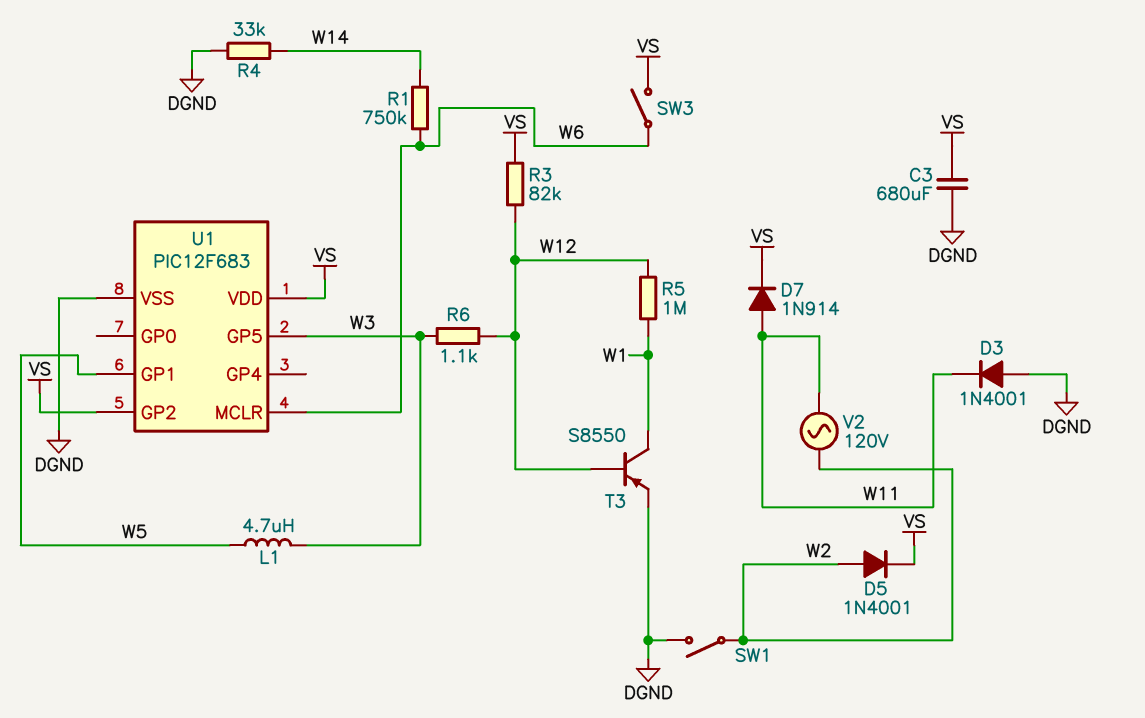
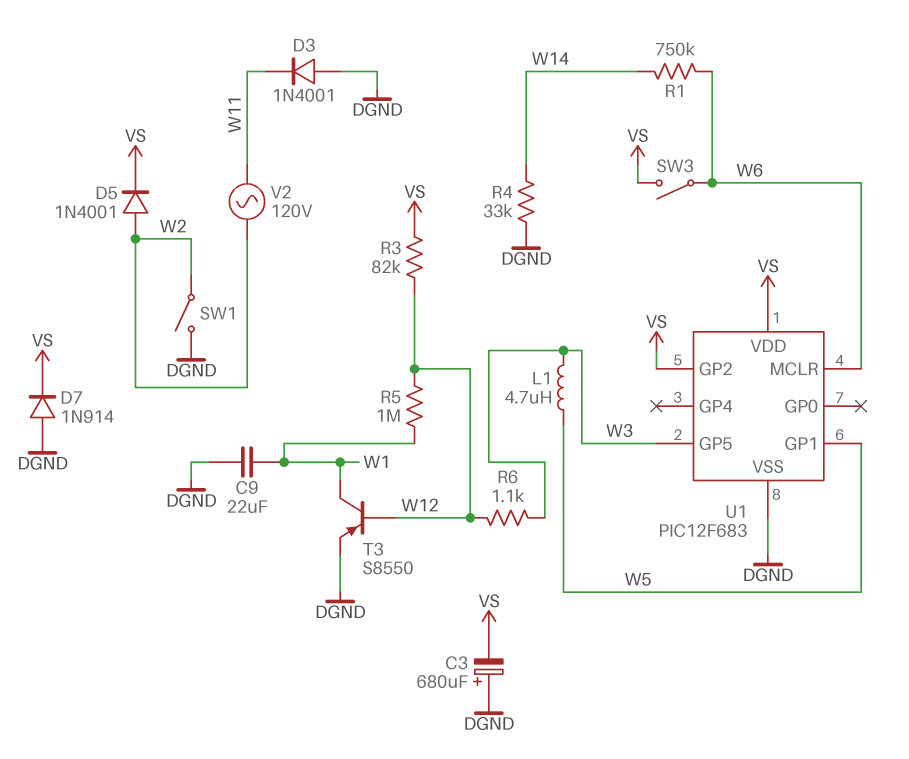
C3: 680uF (DGND, VS) -> 680uF (plus DGND, minus VS)
C9: none -> 22uF (DGND, W1)
D7: diode 1N914 (A W11, K VS) -> diode 1N914 (A DGND, K VS)

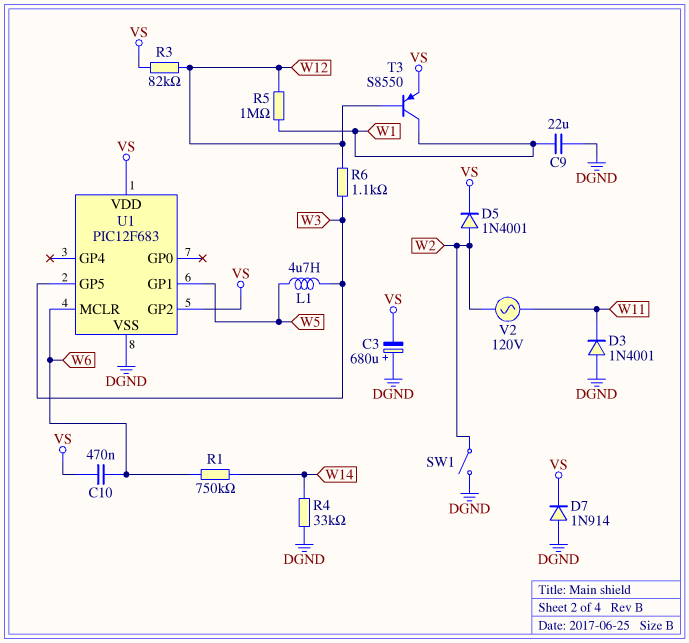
C10: none -> 470nF (VS, W6)
SW3: switch (VS, W6) -> none
T3: PNP S8550 (B W12, C W1, E DGND) -> PNP S8550 (B W12, C W1, E VS)

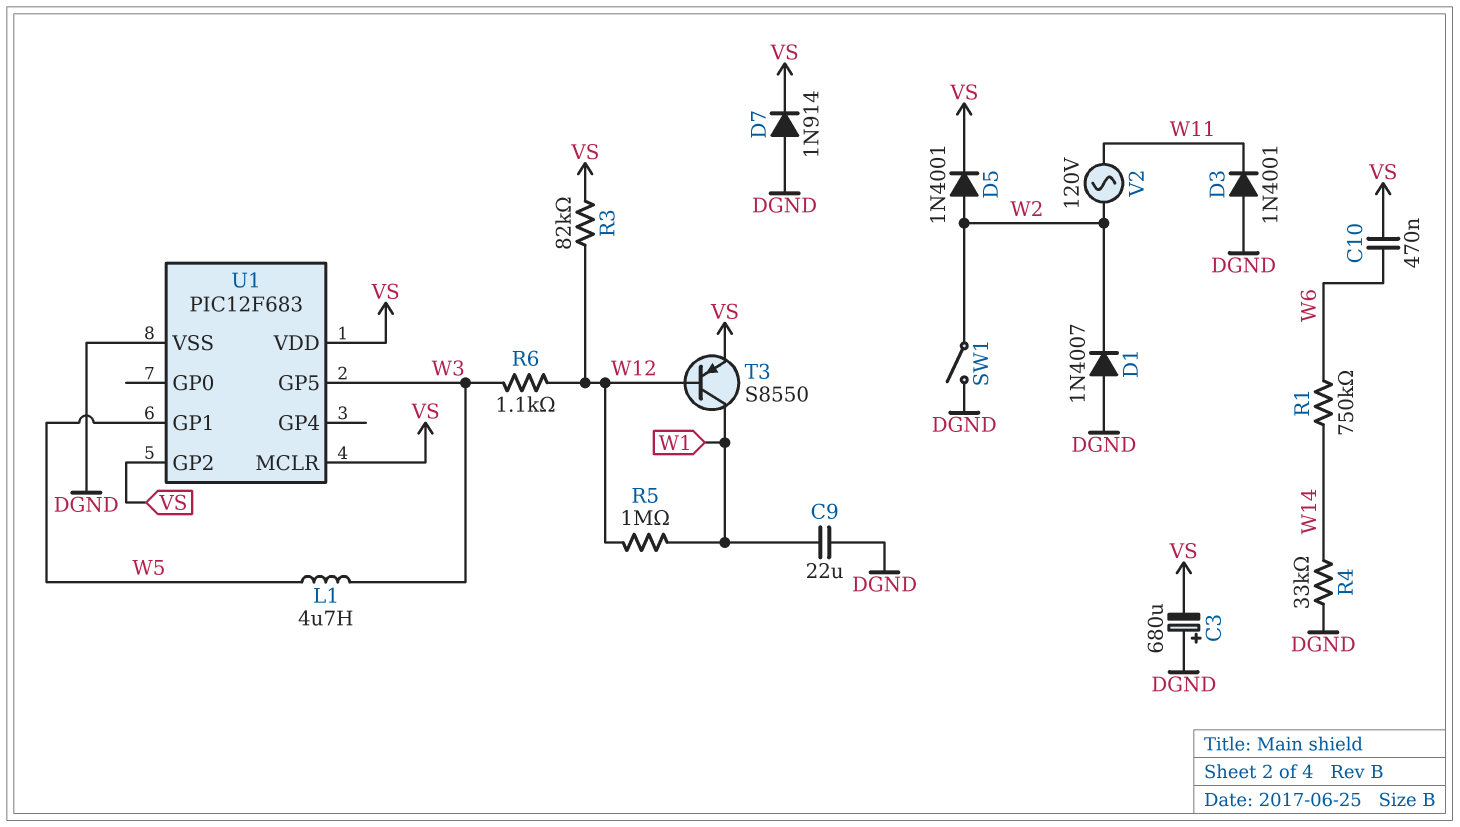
D1: none -> diode 1N4007 (A DGND, K W2)
U1 pin MCLR: W6 -> VS

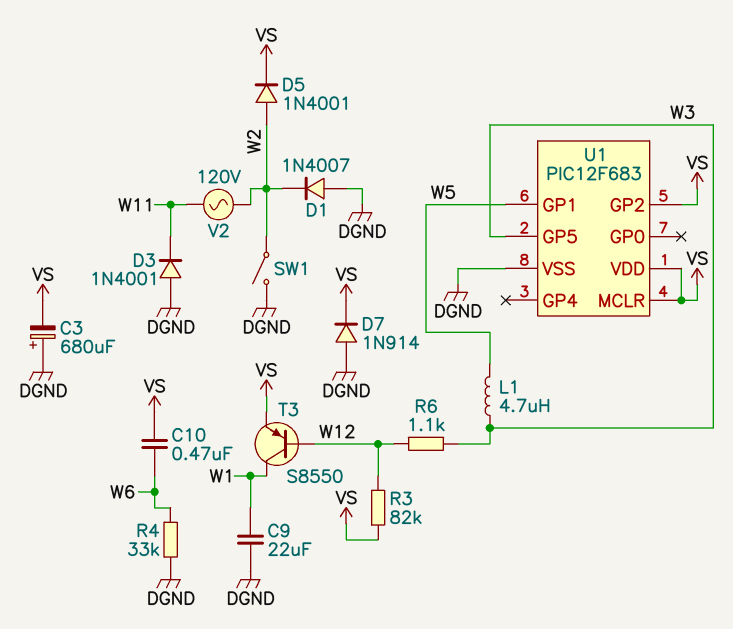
R1: 750k (W6, W14) -> none
R4: 33k (DGND, W14) -> 33k (DGND, W6)
R5: 1M (W1, W12) -> none

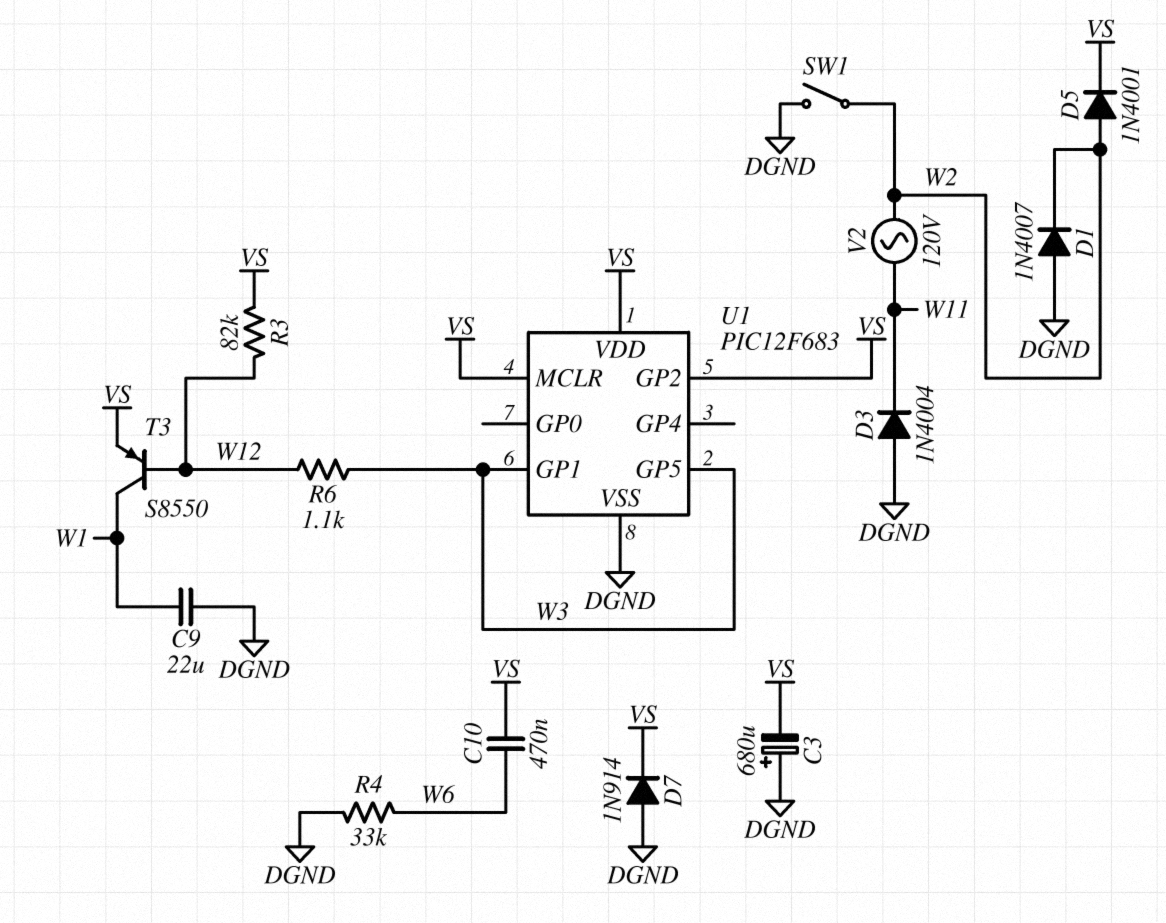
D3: diode 1N4001 (A DGND, K W11) -> diode 1N4004 (A DGND, K W11)
L1: 4.7uH (W3, W5) -> none
U1 pin GP1: W5 -> W3

